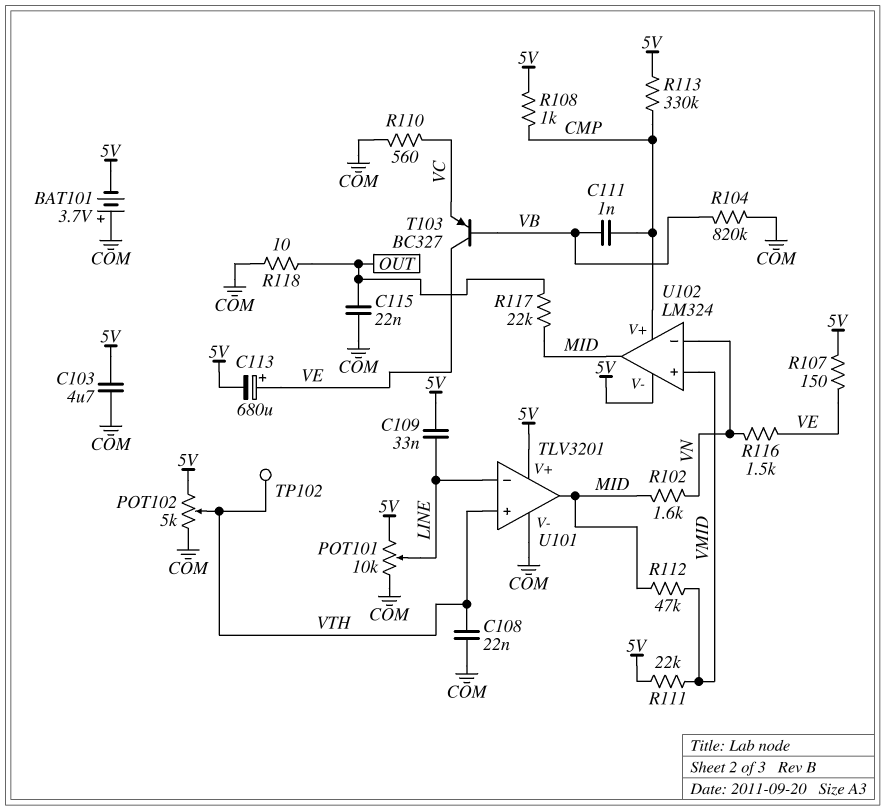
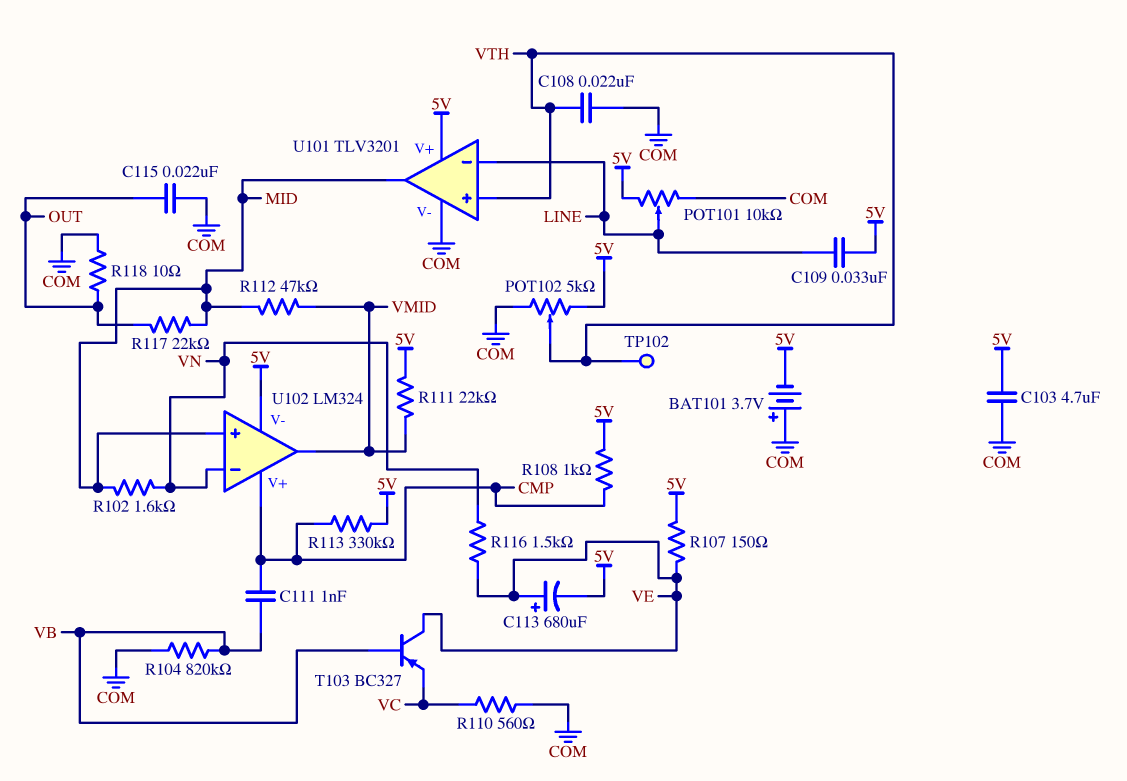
U102 pin in+: VMID -> MID
U102 pin out: MID -> VMID

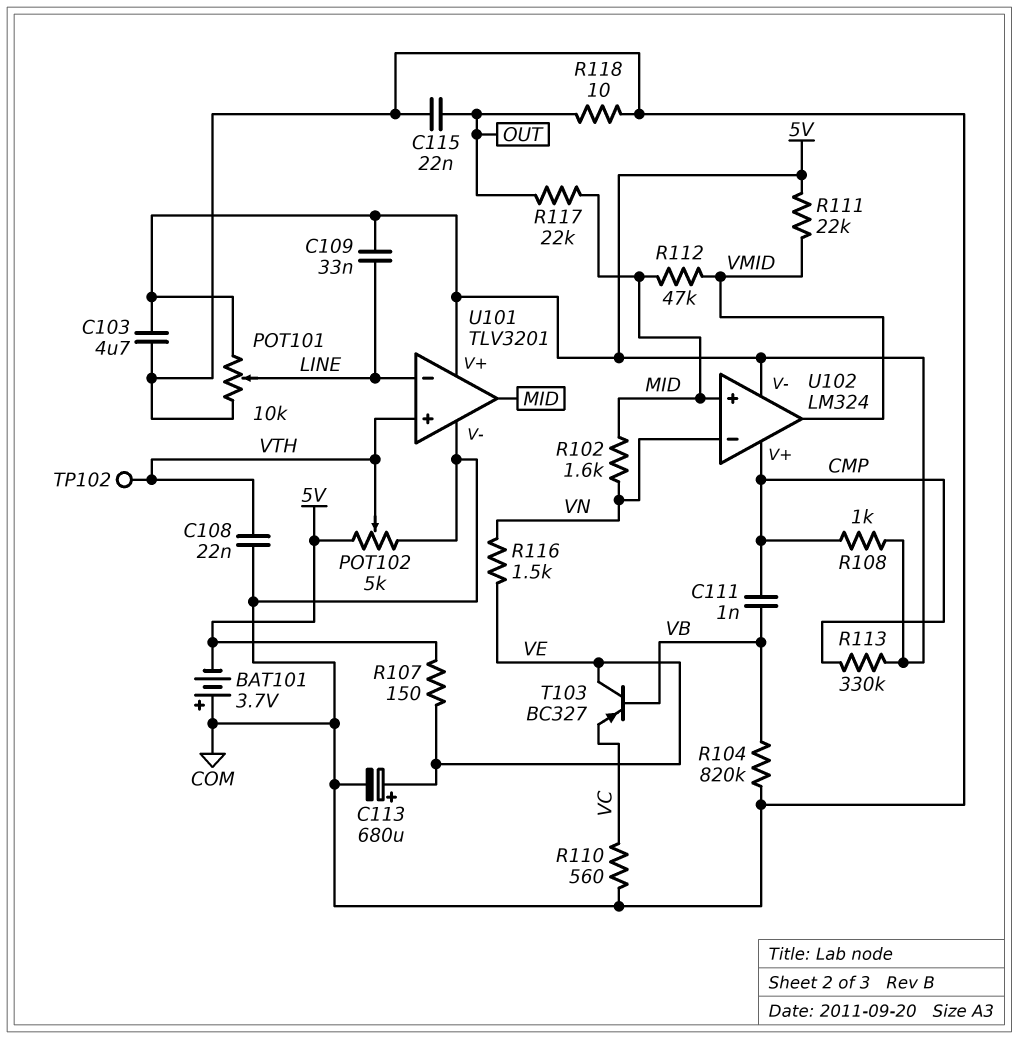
C113: 680uF (plus VE, minus 5V) -> 680uF (plus VE, minus COM)

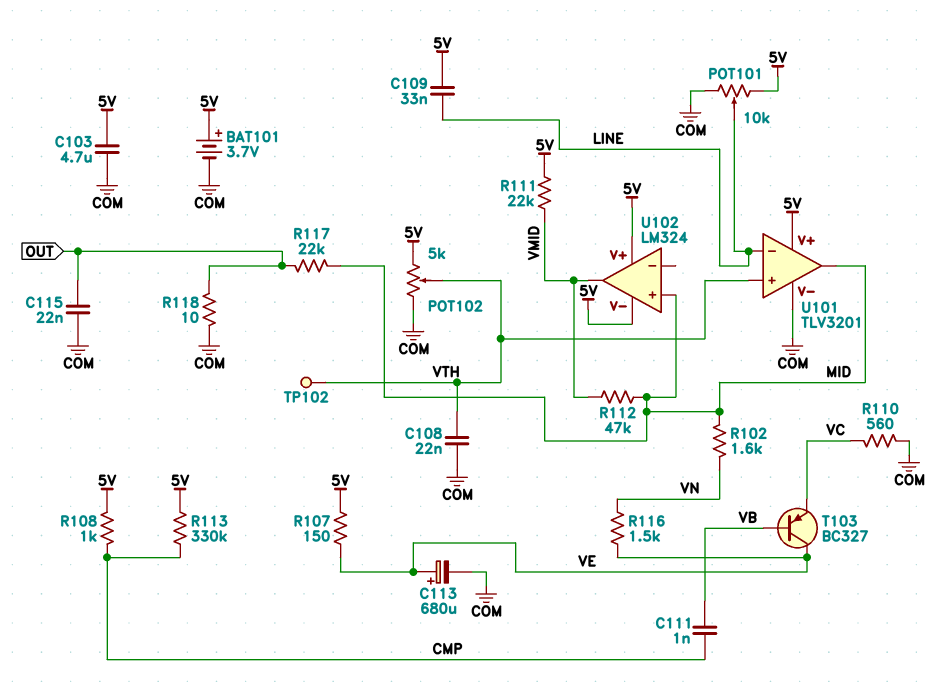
BAT101: 3.7V (plus COM, minus 5V) -> 3.7V (plus 5V, minus COM)
R104: 820k (COM, VB) -> none
U102 pin V+: CMP -> 5V
U102 pin in-: VN -> none

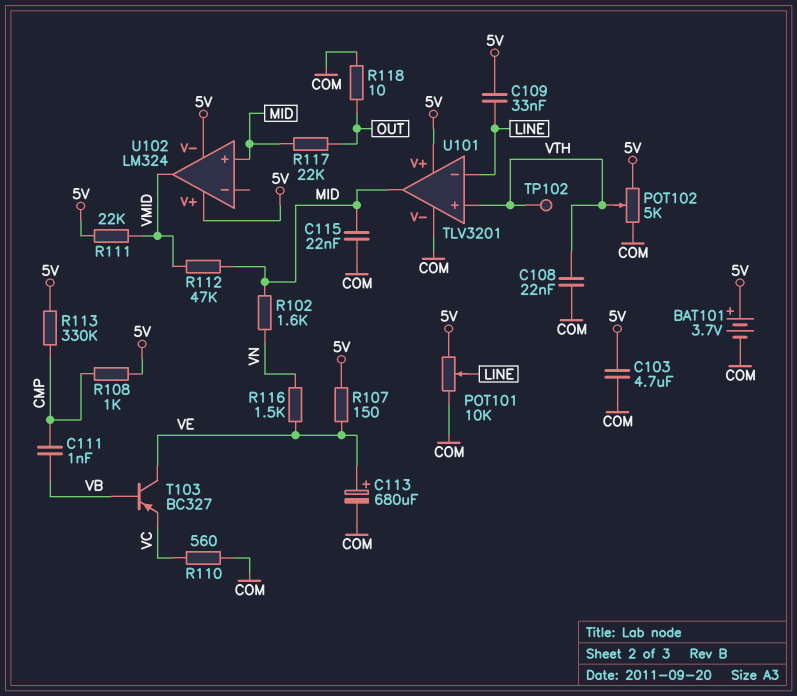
C115: 22nF (COM, OUT) -> 22nF (COM, MID)

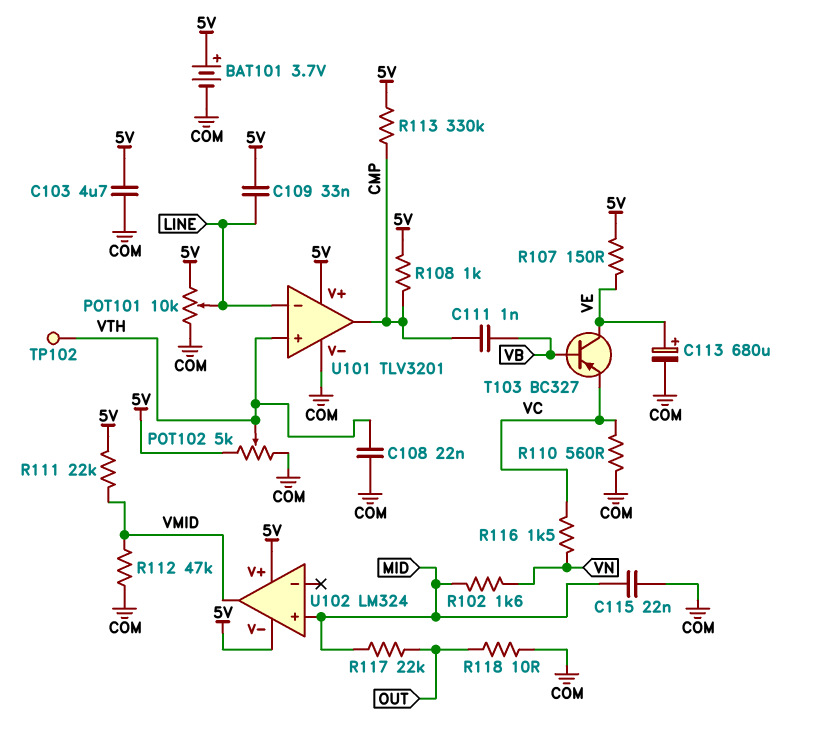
R112: 47k (MID, VMID) -> 47k (COM, VMID)
R116: 1.5k (VE, VN) -> 1.5k (VC, VN)
U101 pin out: MID -> CMP

